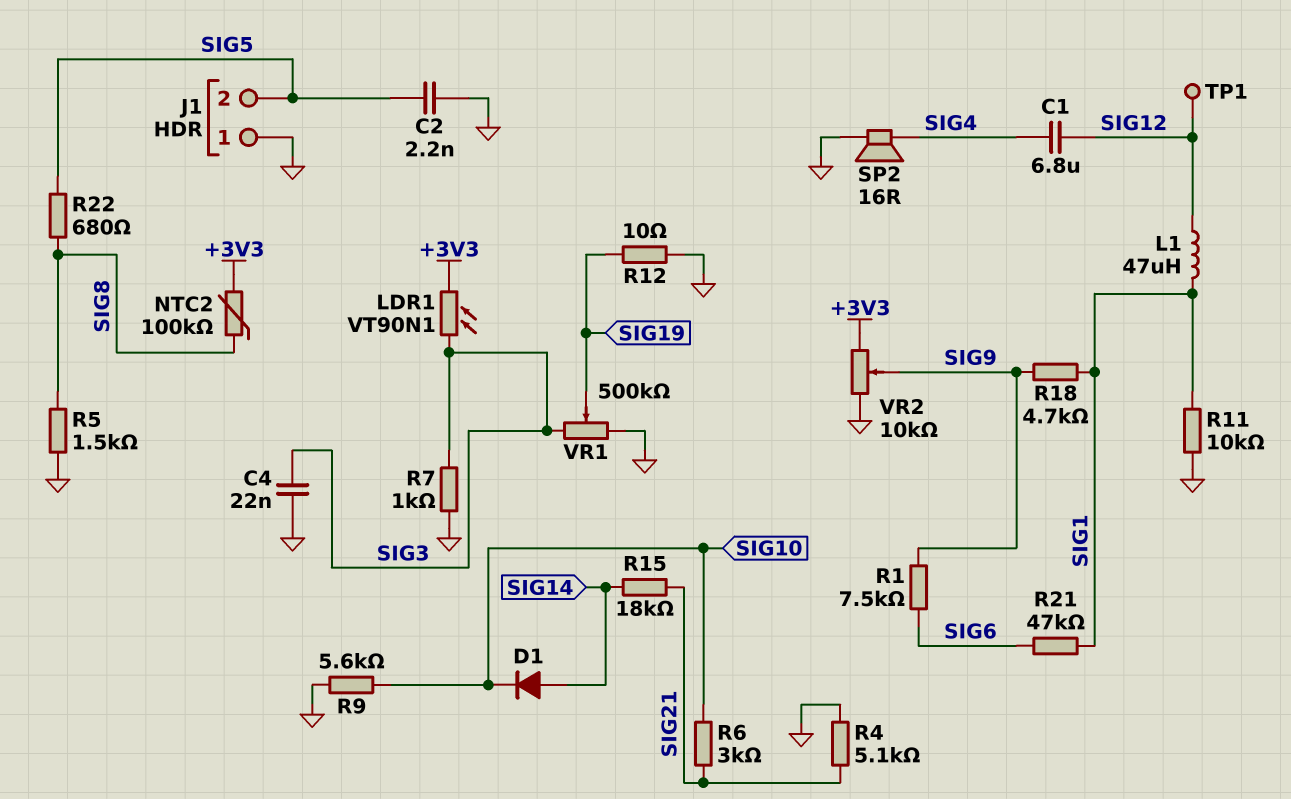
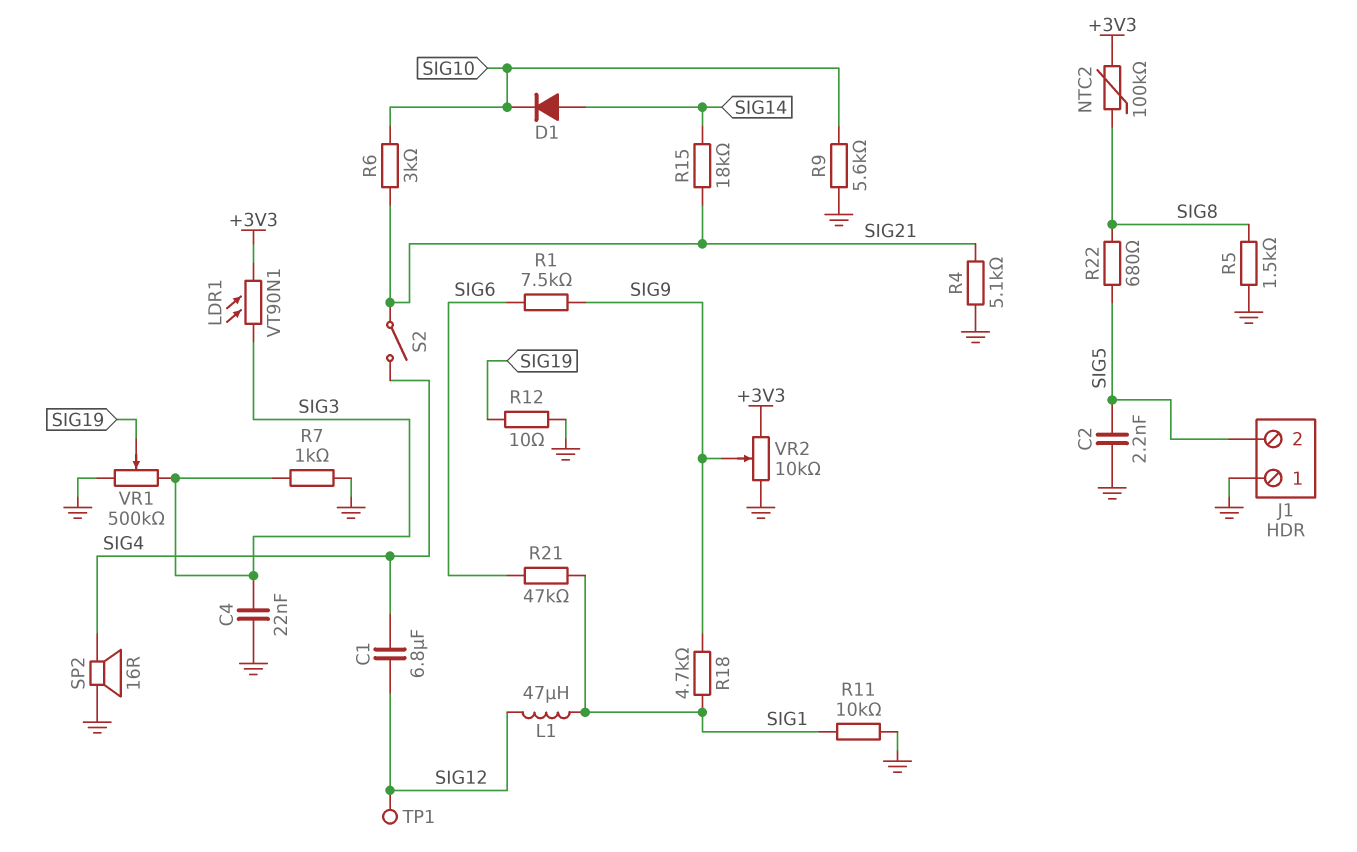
S2: none -> switch (SIG4, SIG21)

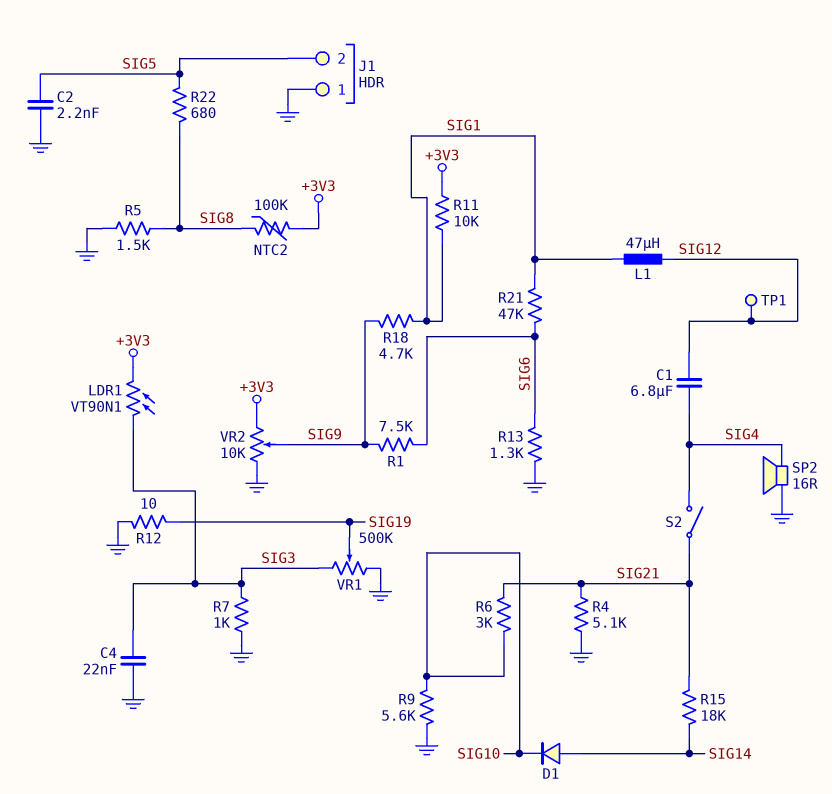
R11: 10k (GND, SIG1) -> 10k (+3V3, SIG1)
R13: none -> 1.3k (GND, SIG6)

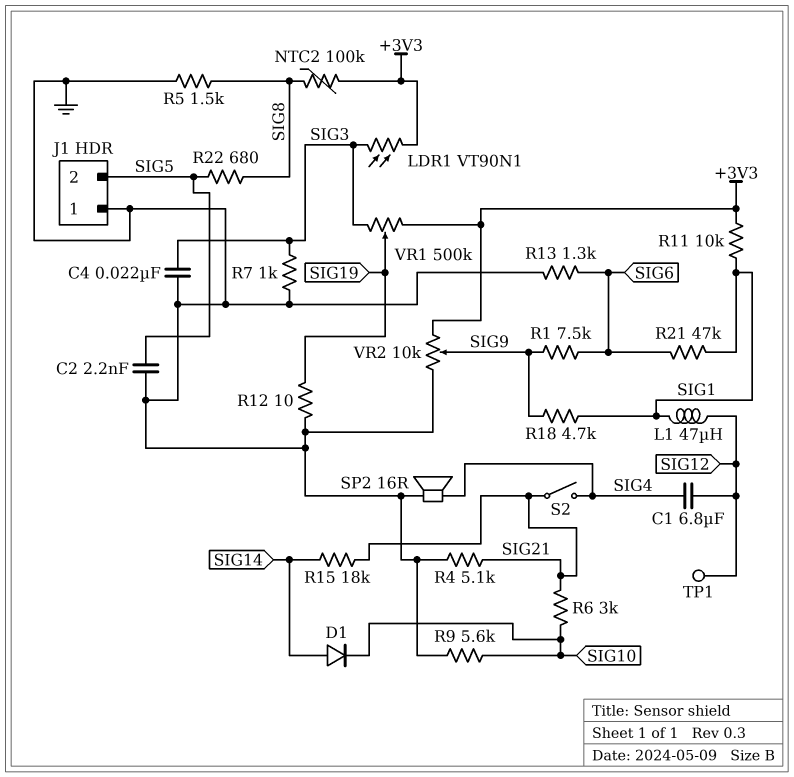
VR1: 500k (GND, SIG3, wiper SIG19) -> 500k (+3V3, SIG3, wiper SIG19)

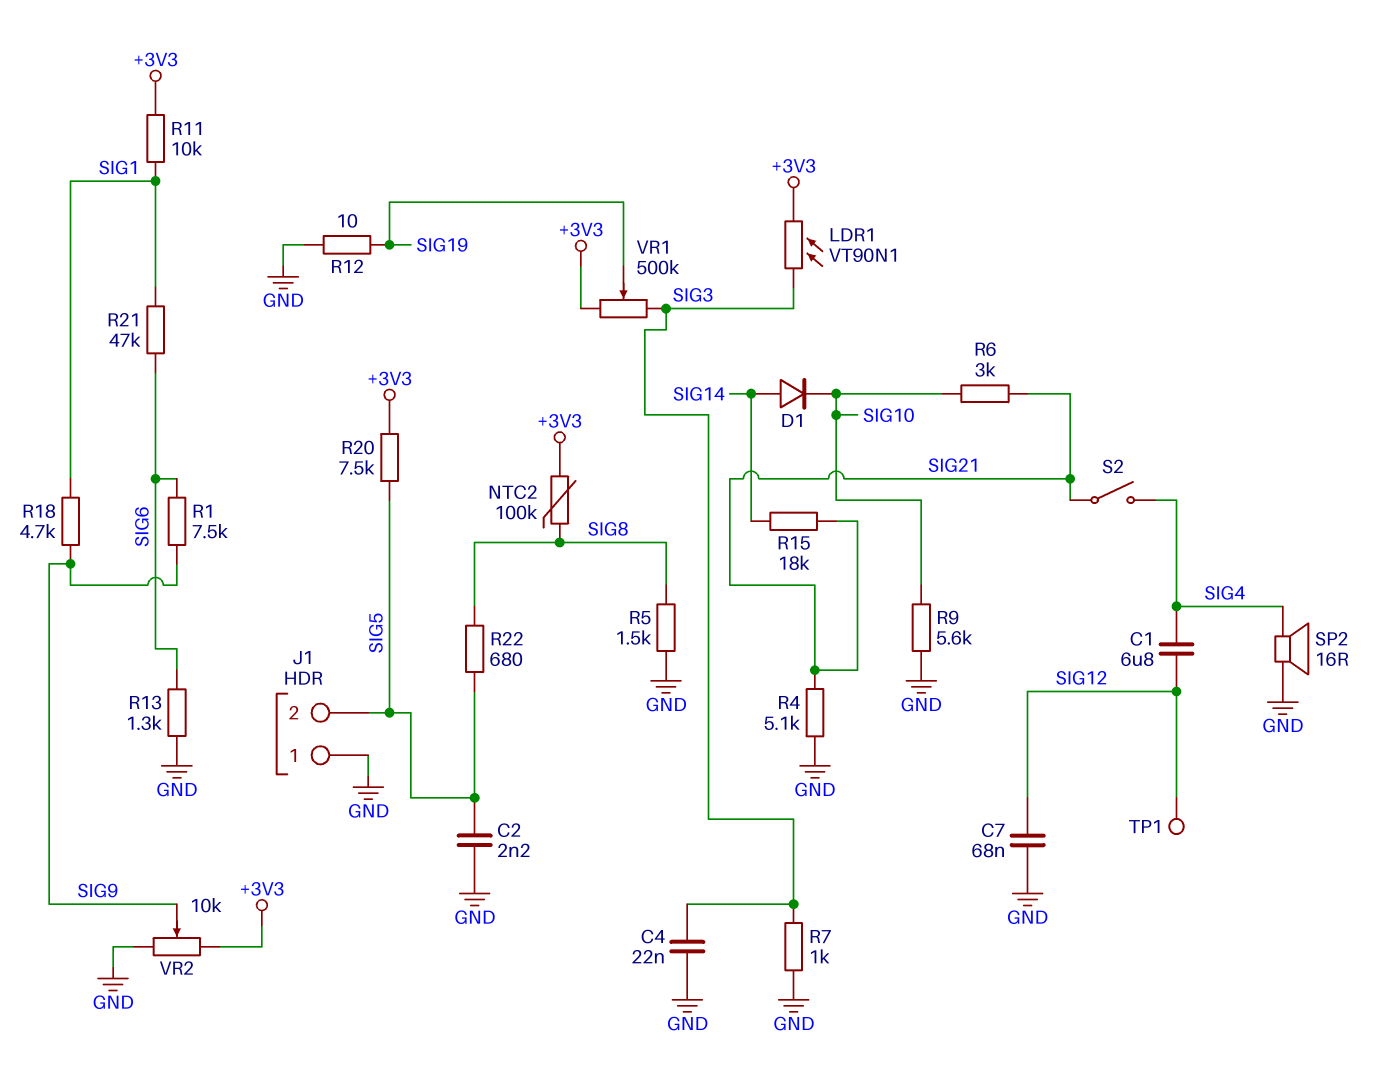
C7: none -> 68nF (GND, SIG12)
L1: 47uH (SIG1, SIG12) -> none
R20: none -> 7.5k (+3V3, SIG5)

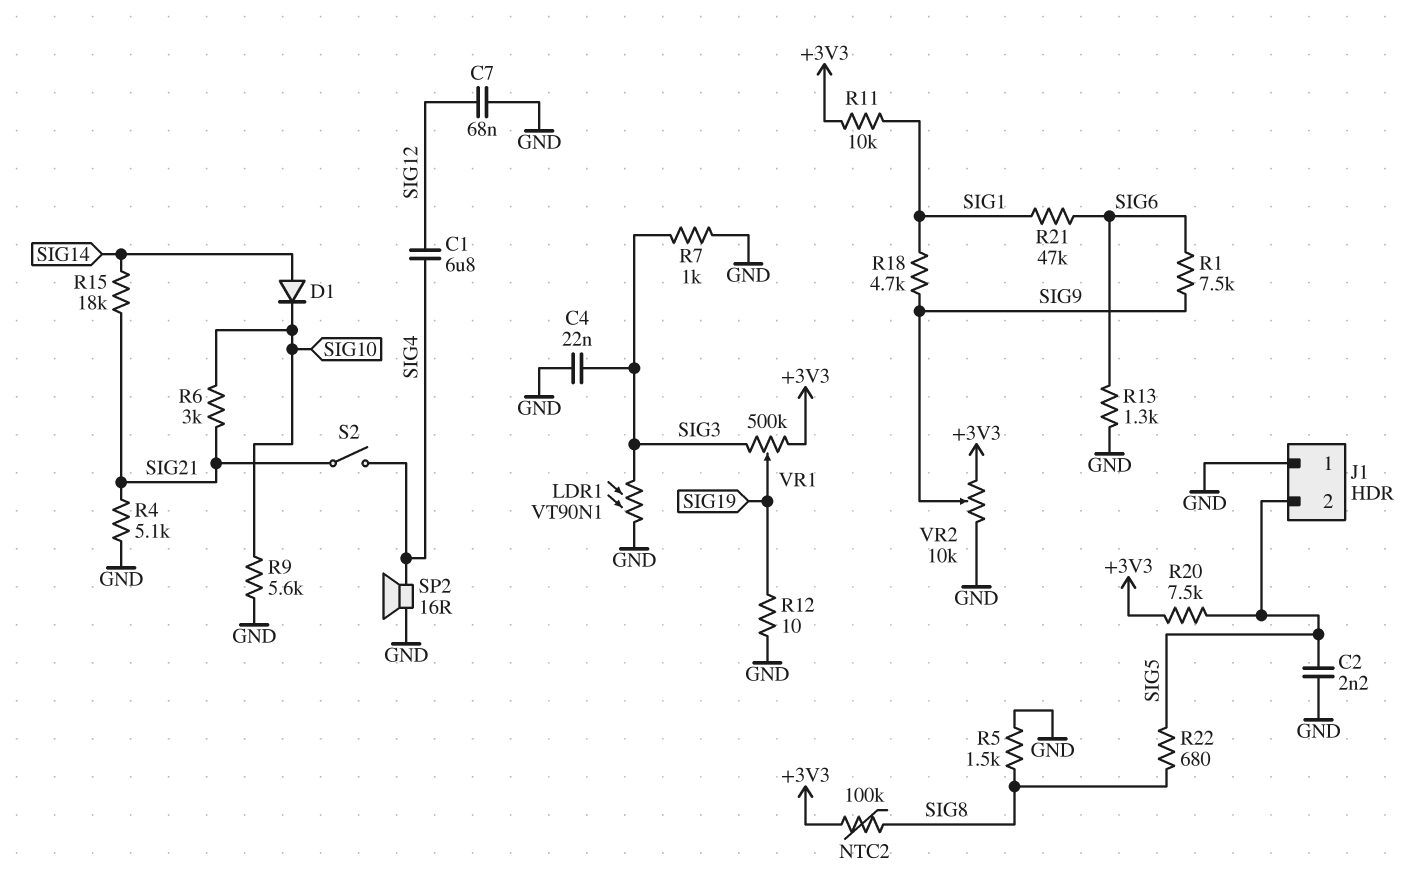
LDR1: VT90N1 (+3V3, SIG3) -> VT90N1 (GND, SIG3)
TP1: test point (SIG12) -> none

